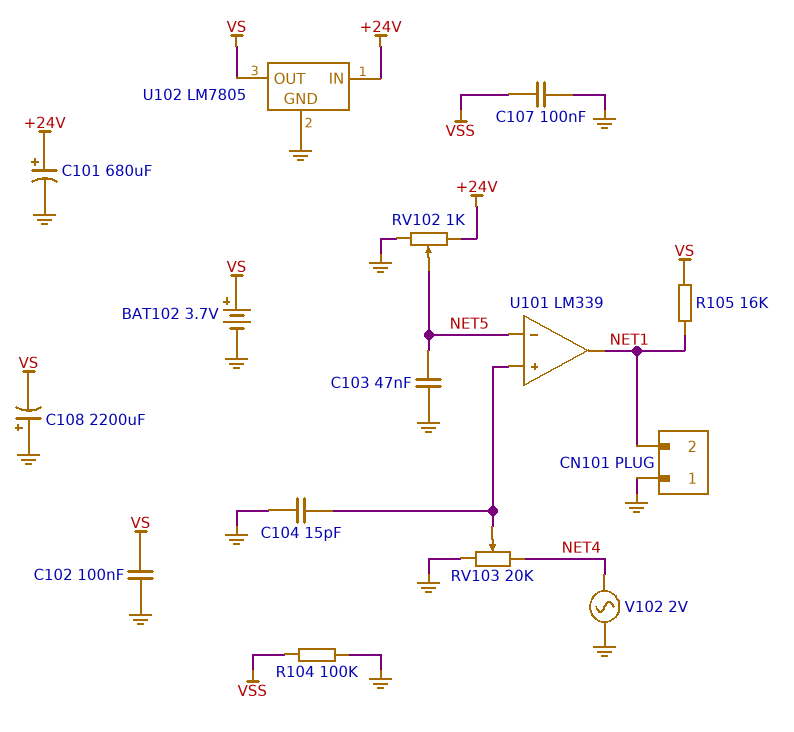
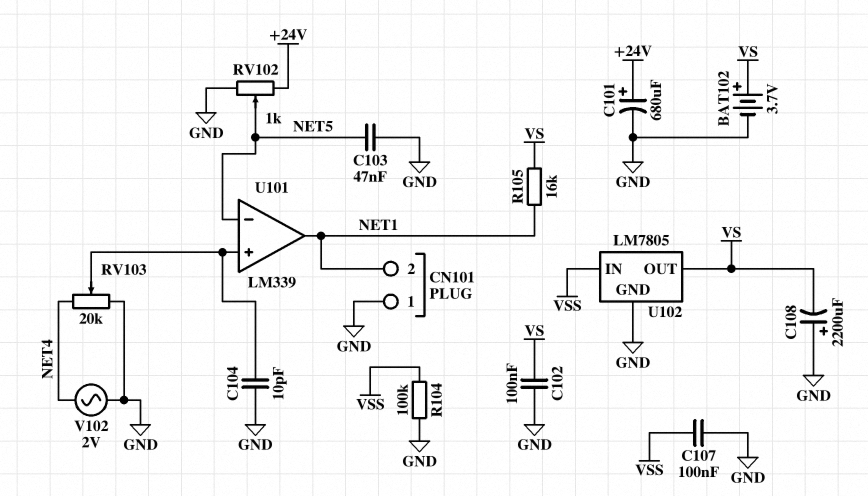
C104: 15pF (GND, U101/in+) -> 10pF (GND, U101/in+)
U102 pin IN: +24V -> VSS

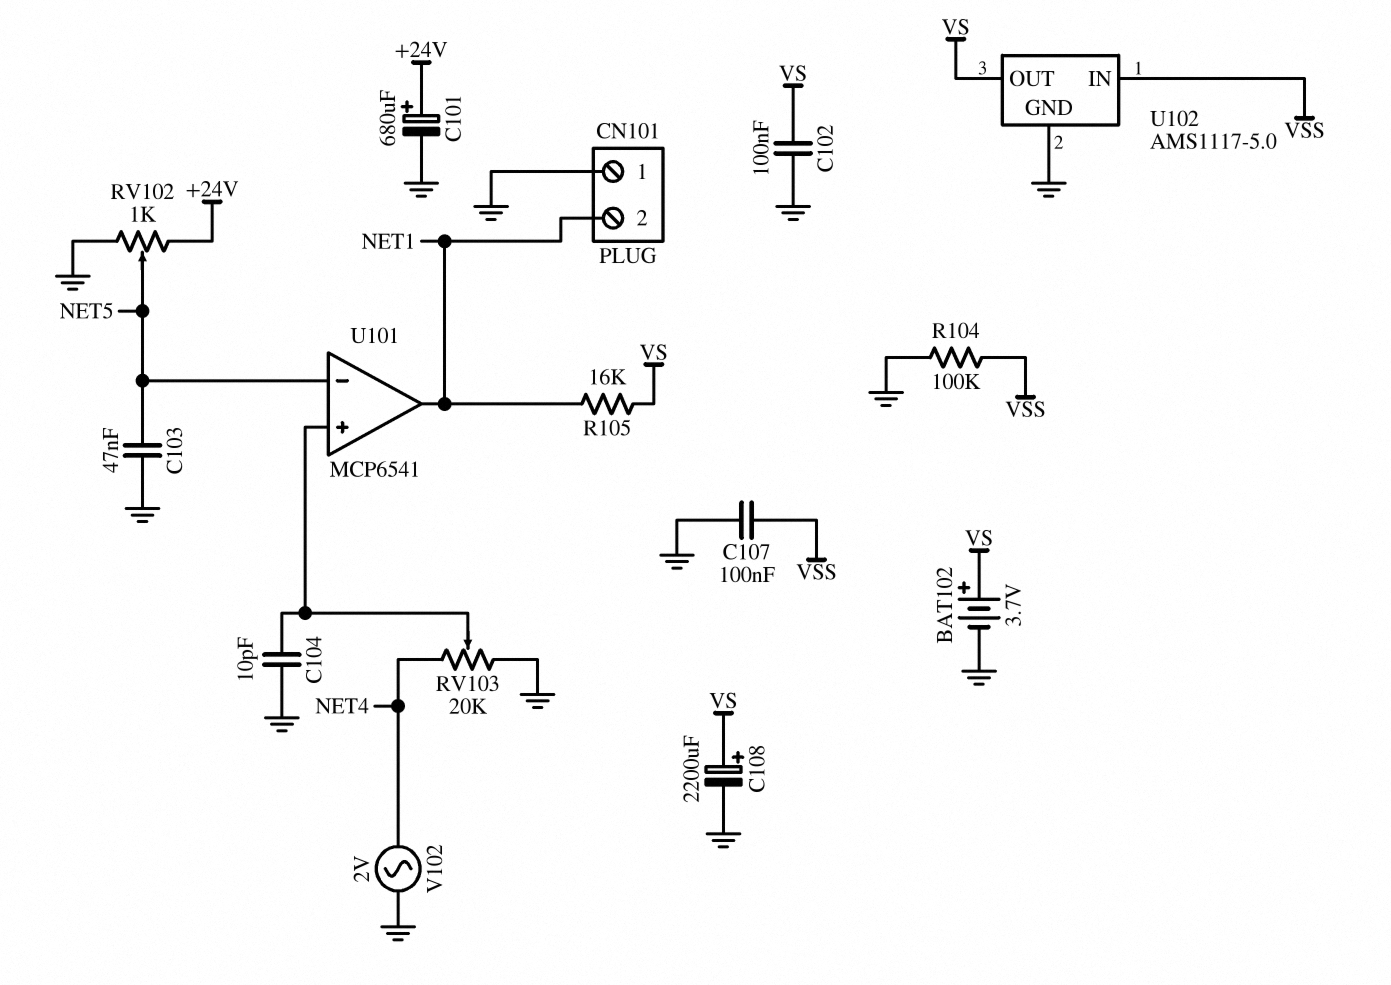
C108: 2200uF (plus GND, minus VS) -> 2200uF (plus VS, minus GND)
U101: LM339 -> MCP6541
U102: LM7805 -> AMS1117-5.0

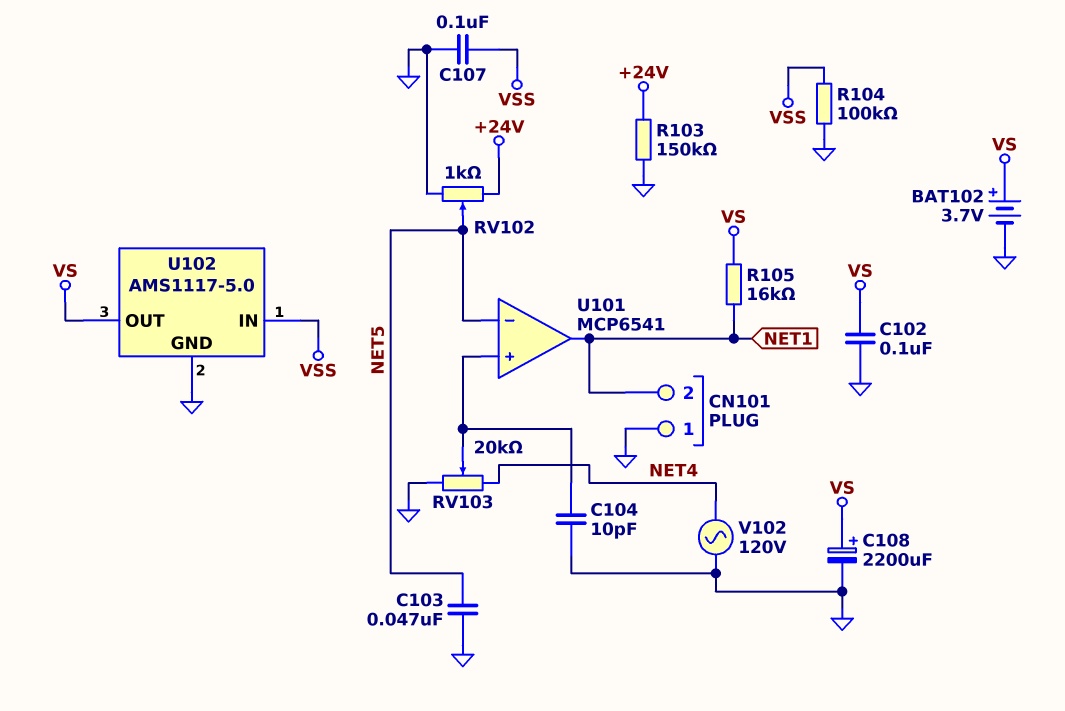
C101: 680uF (plus +24V, minus GND) -> none
R103: none -> 150k (+24V, GND)
V102: AC 2V (GND, NET4) -> AC 120V (GND, NET4)

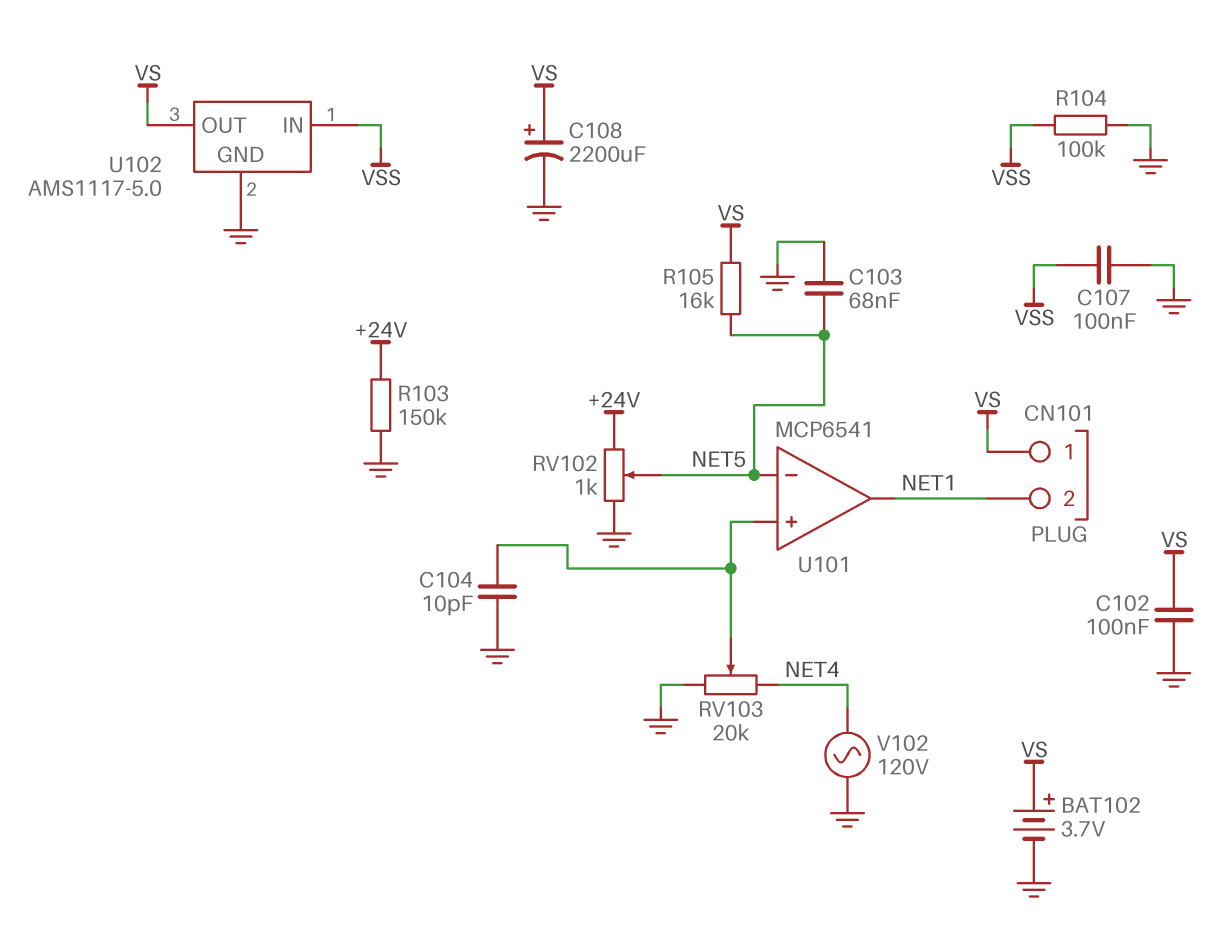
C103: 47nF (GND, NET5) -> 68nF (GND, NET5)
CN101 pin 1: GND -> VS
R105: 16k (NET1, VS) -> 16k (NET5, VS)

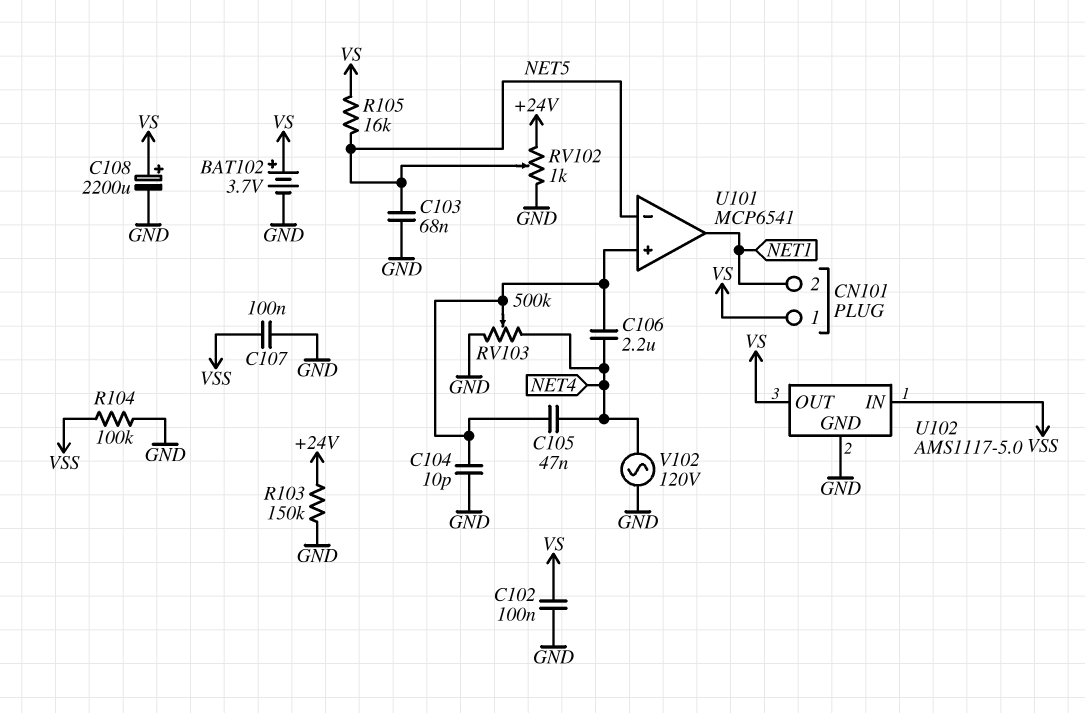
C105: none -> 47nF (NET4, U101/in+)
C106: none -> 2.2uF (NET4, U101/in+)
RV103: 20k (GND, NET4, wiper U101/in+) -> 500k (GND, NET4, wiper U101/in+)

